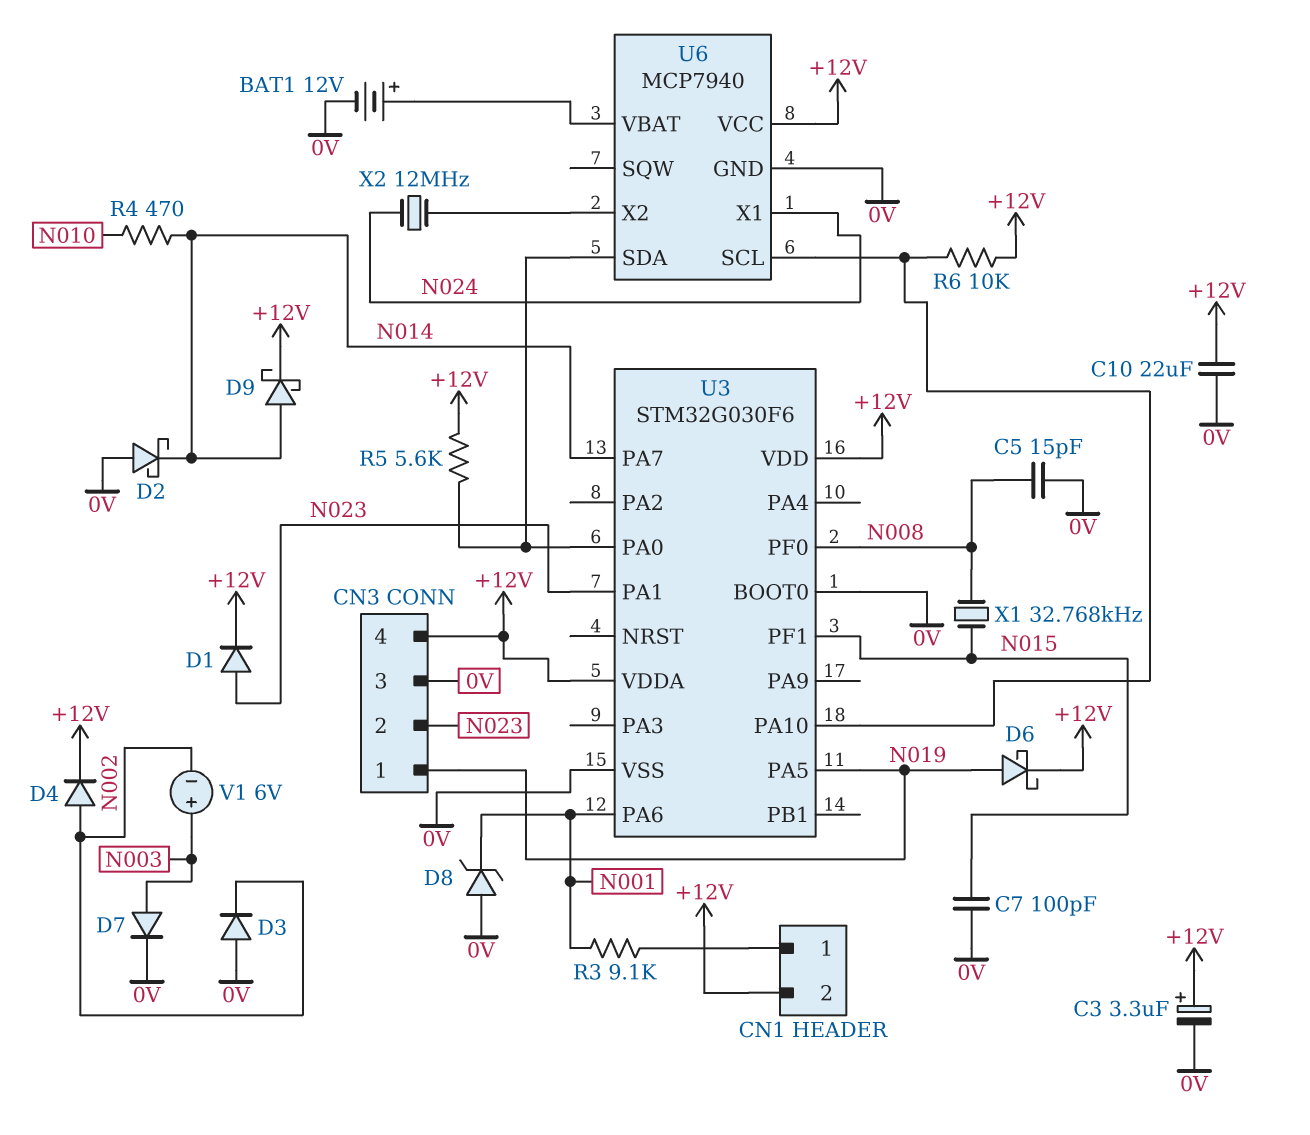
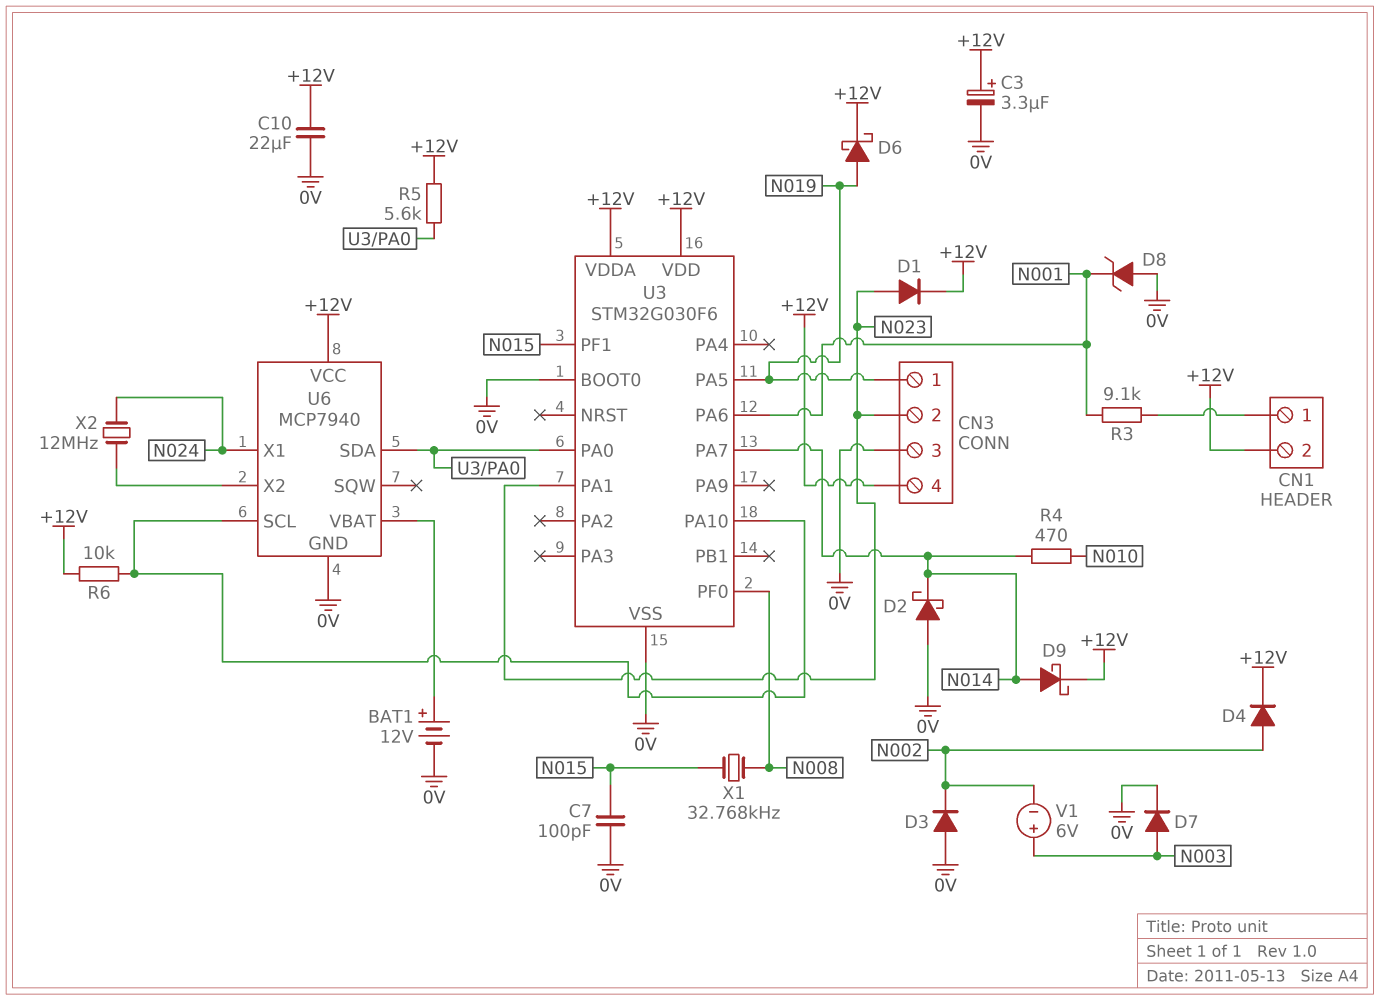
C5: 15pF (0V, N008) -> none

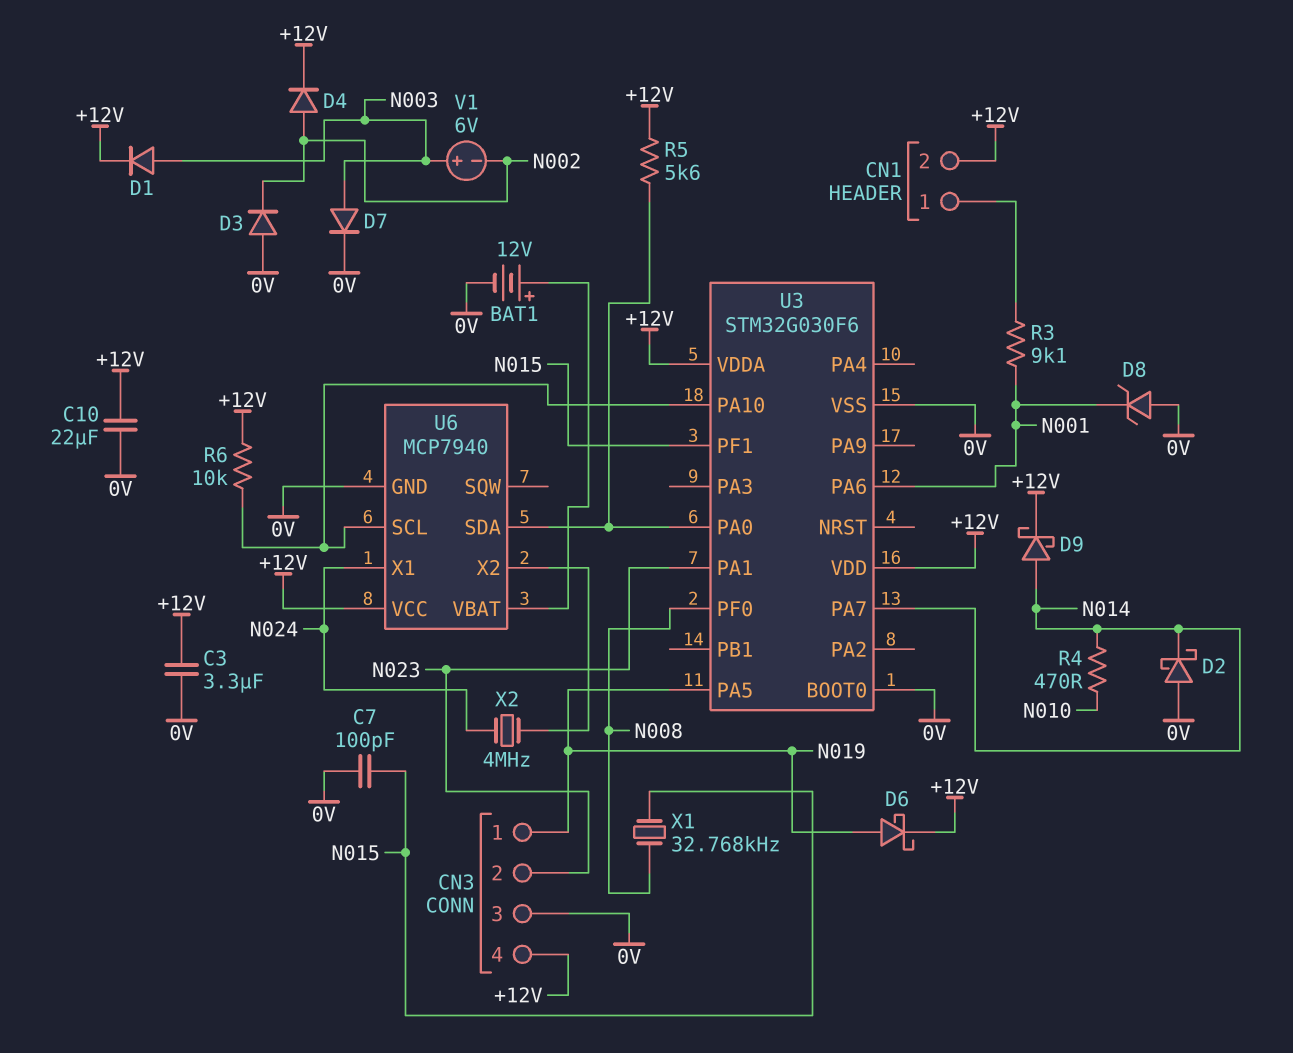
C3: 3.3uF (plus +12V, minus 0V) -> 3.3uF (+12V, 0V)
D1: diode (A N023, K +12V) -> diode (A N003, K +12V)
X2: 12MHz (N024, U6/X2) -> 4MHz (N024, U6/X2)

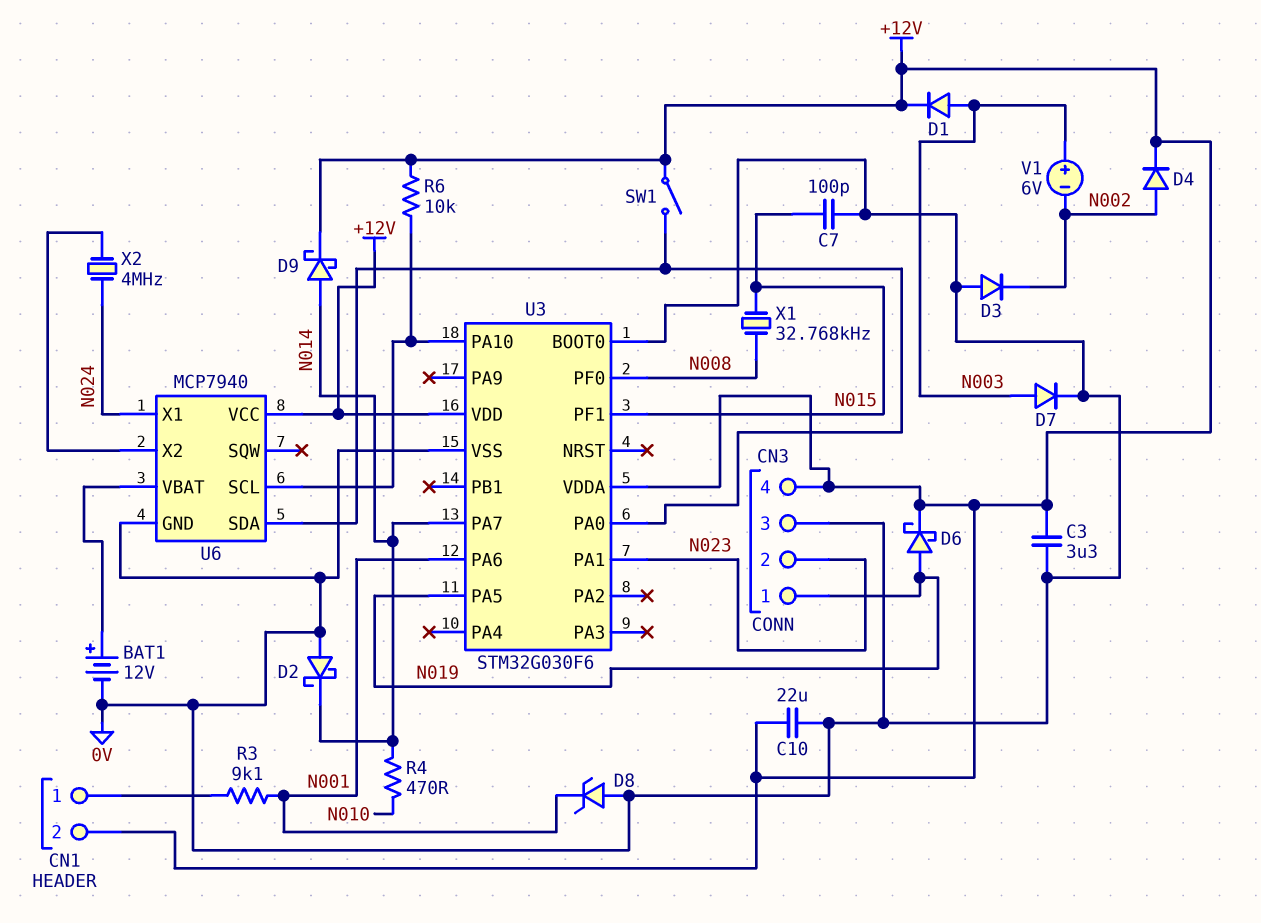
R5: 5.6k (+12V, U3/PA0) -> none
SW1: none -> switch (+12V, U3/PA0)

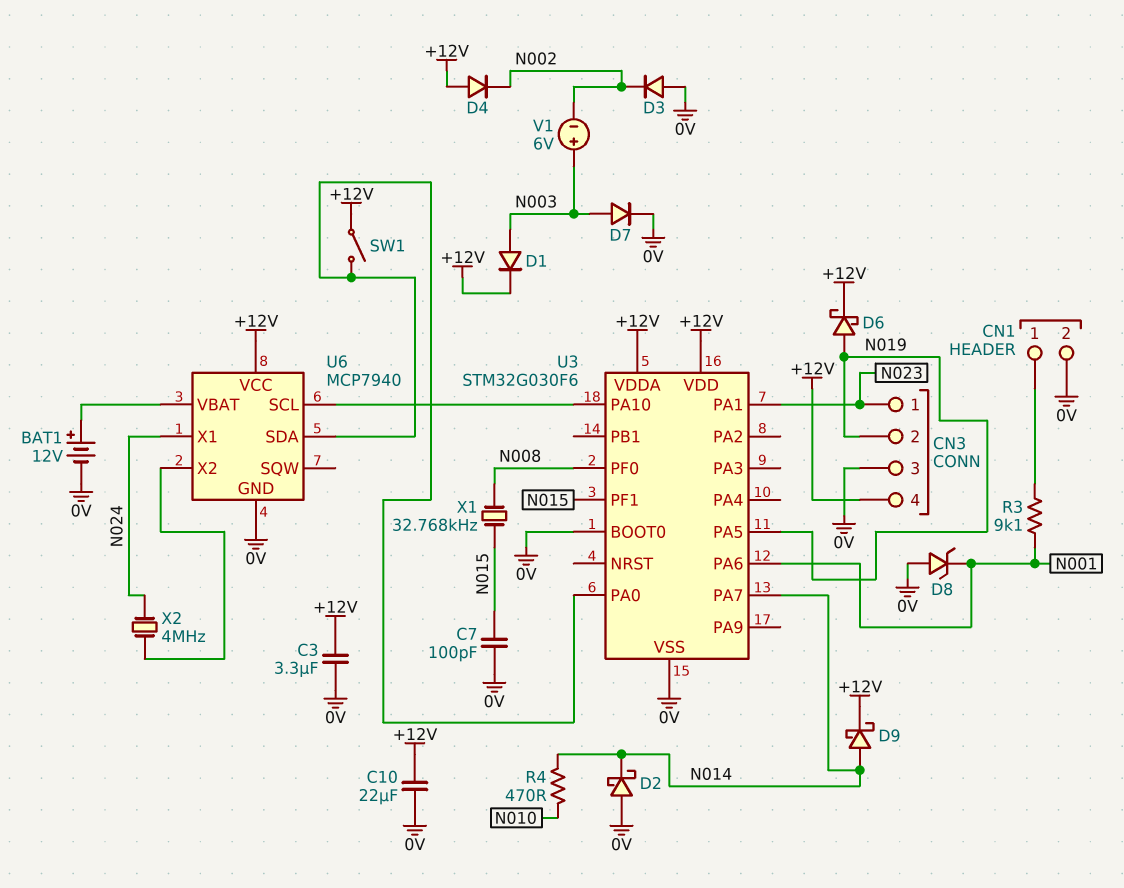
CN1 pin 2: +12V -> 0V
CN3 pin 1: N019 -> N023
CN3 pin 2: N023 -> N019
D4: diode (A N002, K +12V) -> diode (A +12V, K N002)
R6: 10k (+12V, U3/PA10) -> none

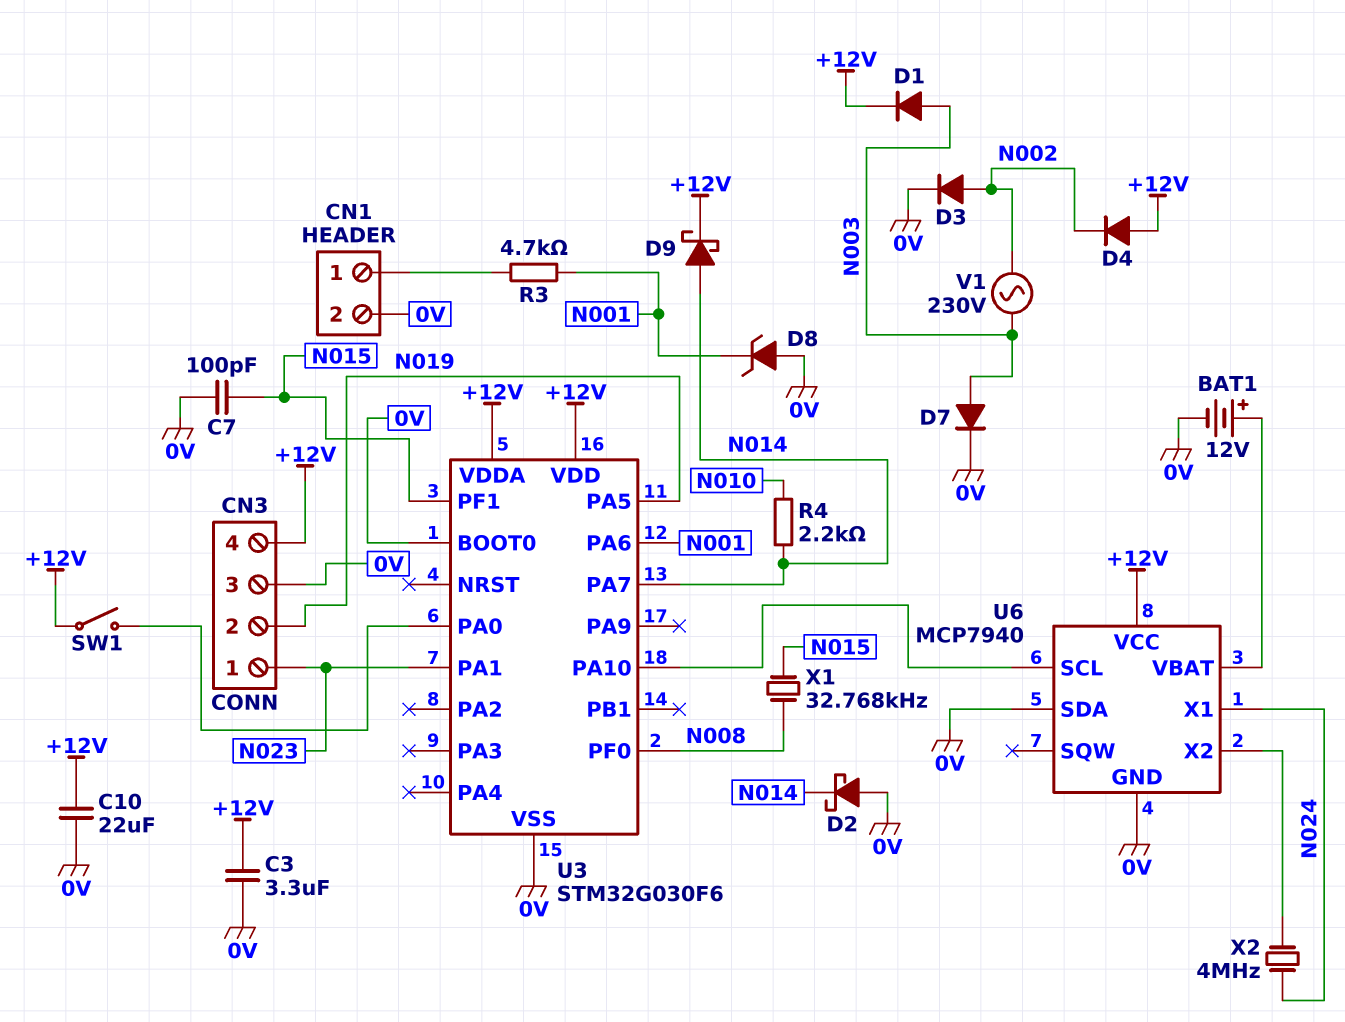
D3: diode (A 0V, K N002) -> diode (A N002, K 0V)
D6: schottky (A N019, K +12V) -> none
R3: 9.1k (CN1/1, N001) -> 4.7k (CN1/1, N001)
R4: 470 (N010, N014) -> 2.2k (N010, N014)
U6 pin SDA: U3/PA0 -> 0V
V1: 6V (plus N003, minus N002) -> AC 230V (N002, N003)

